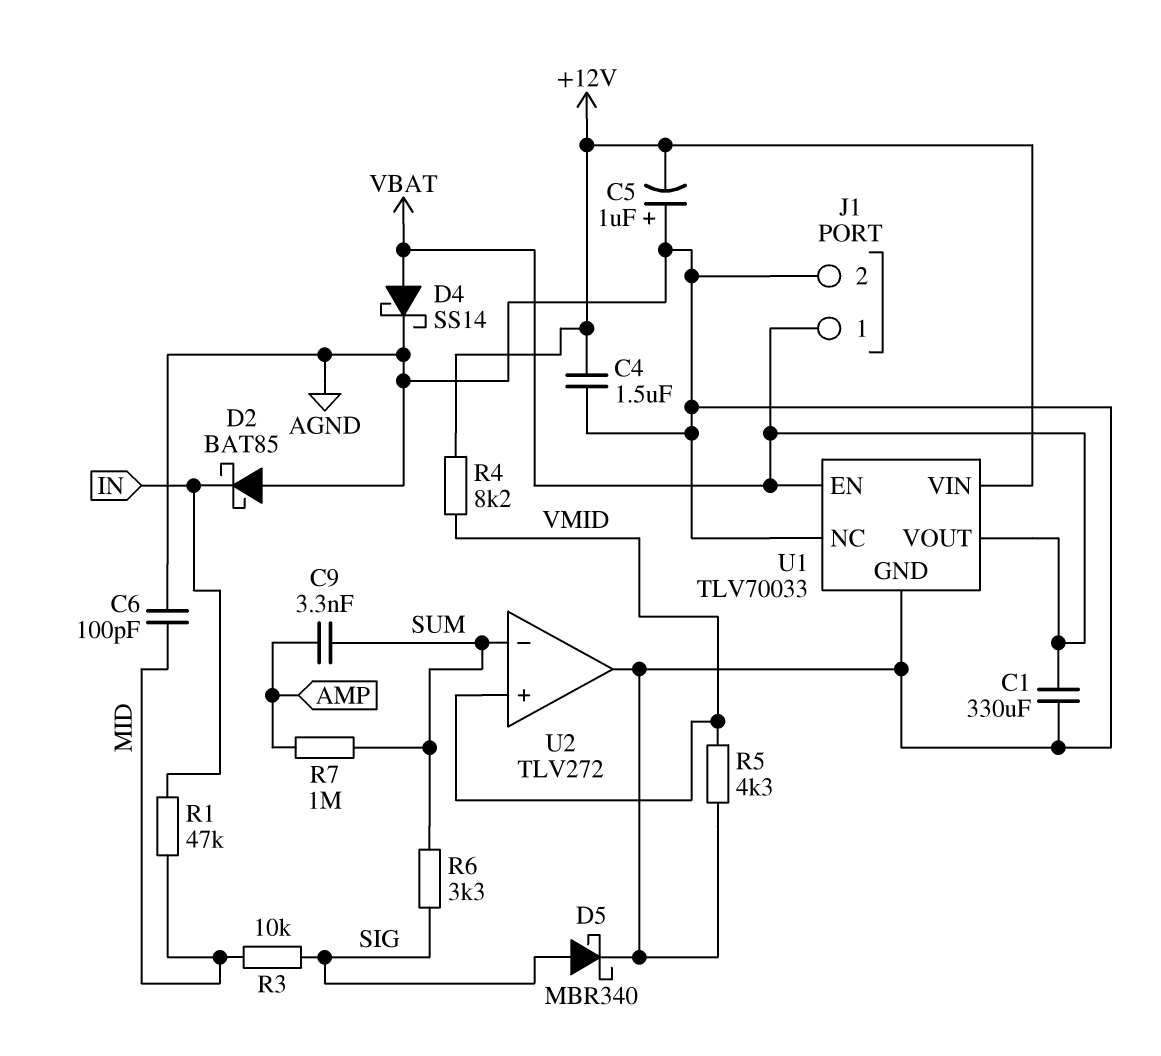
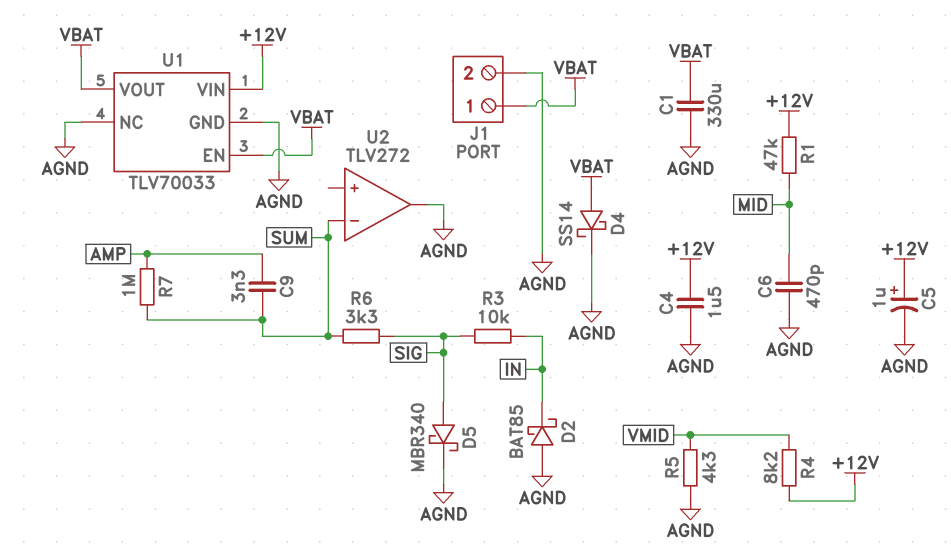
C5: 1uF (plus AGND, minus +12V) -> 1uF (plus +12V, minus AGND)
C6: 100pF (AGND, MID) -> 470pF (AGND, MID)
R1: 47k (IN, MID) -> 47k (+12V, MID)
R3: 10k (MID, SIG) -> 10k (IN, SIG)
U2 pin in+: VMID -> none

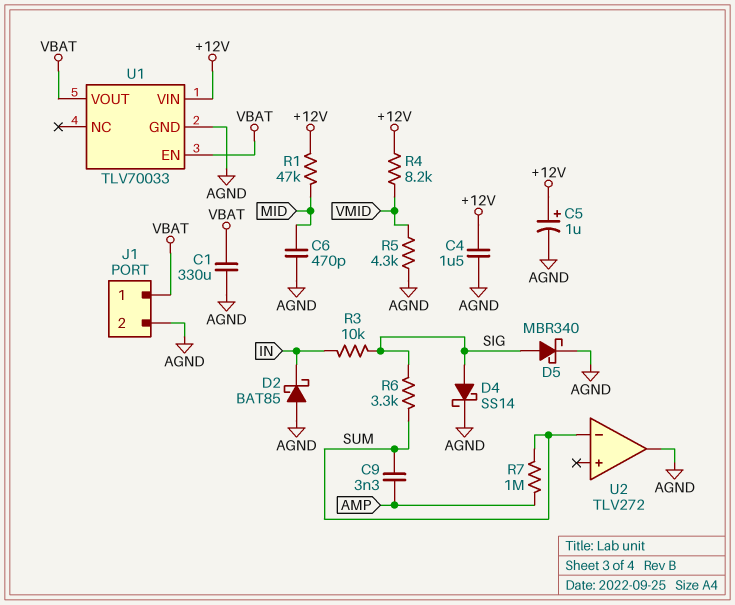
D4: schottky SS14 (A VBAT, K AGND) -> schottky SS14 (A SIG, K AGND)
U1 pin NC: AGND -> none

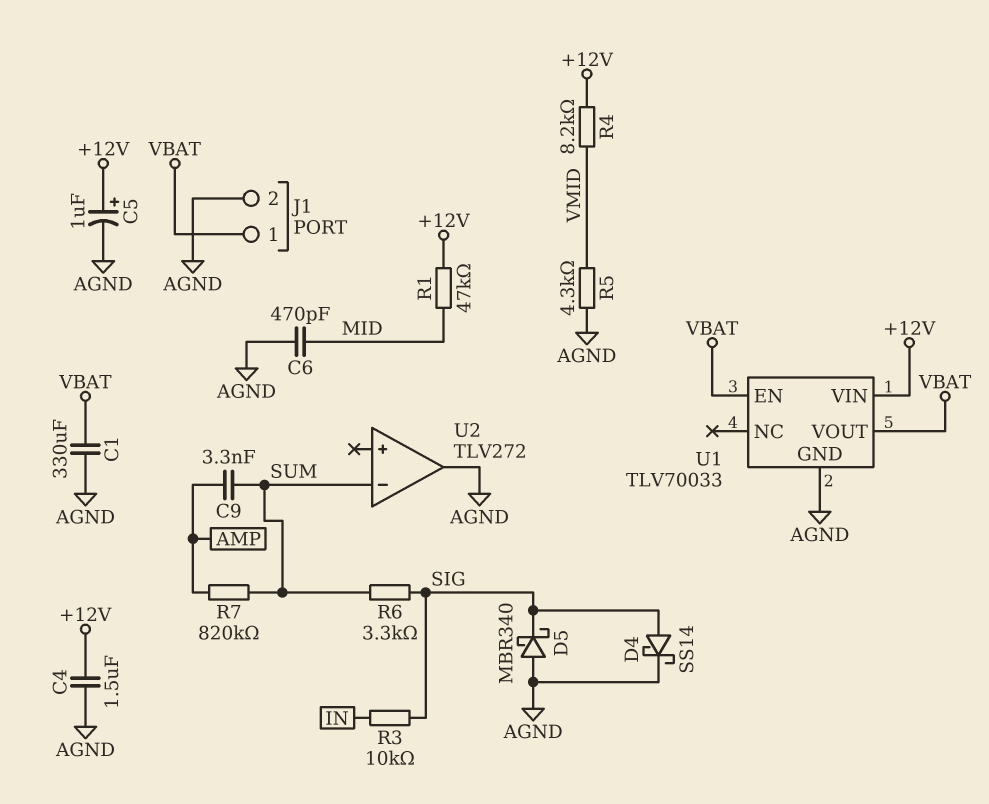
D2: schottky BAT85 (A AGND, K IN) -> none
D5: schottky MBR340 (A SIG, K AGND) -> schottky MBR340 (A AGND, K SIG)
R7: 1M (AMP, SUM) -> 820k (AMP, SUM)

